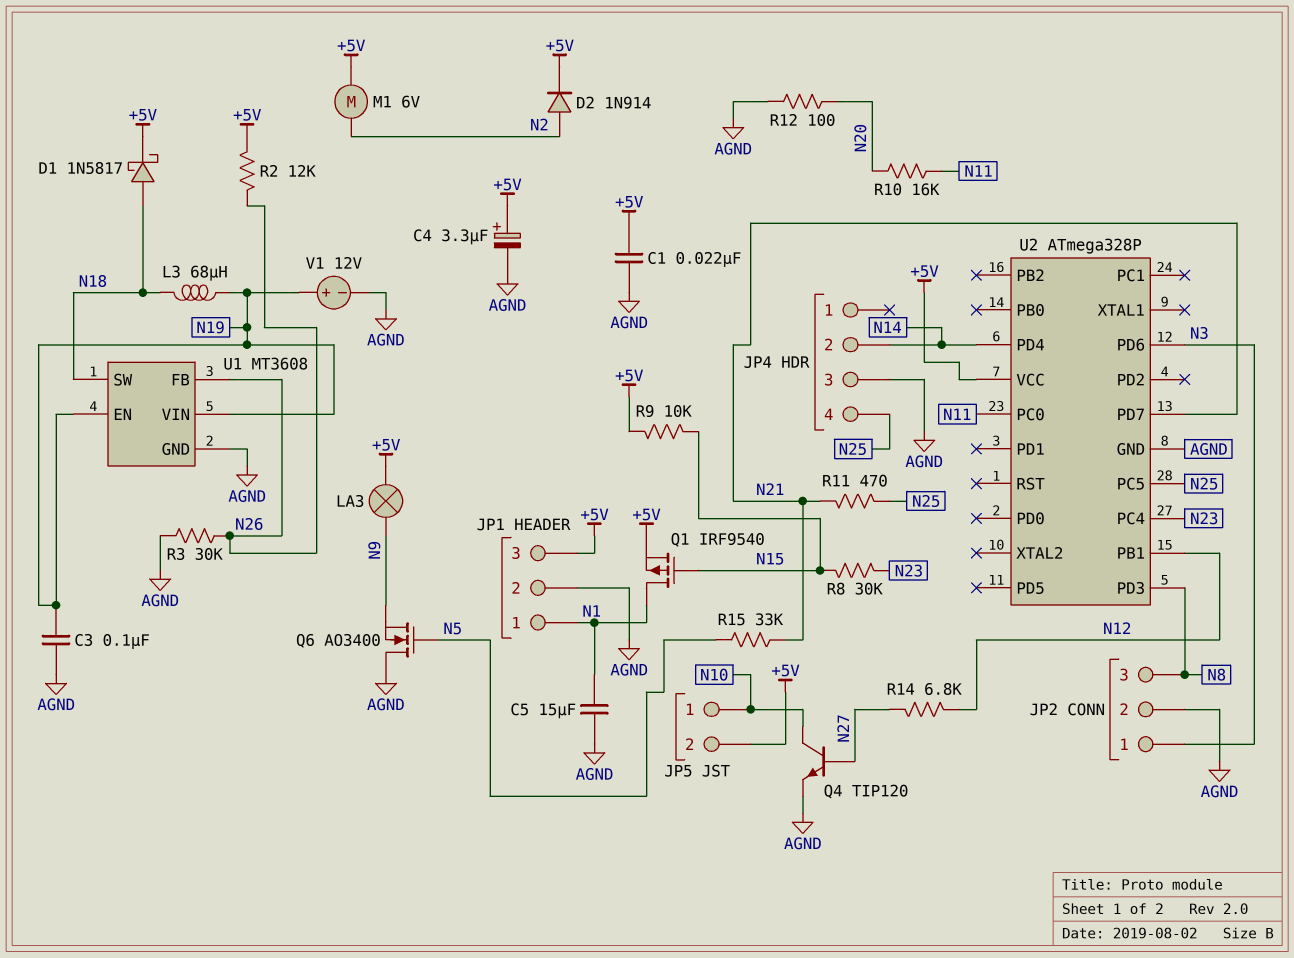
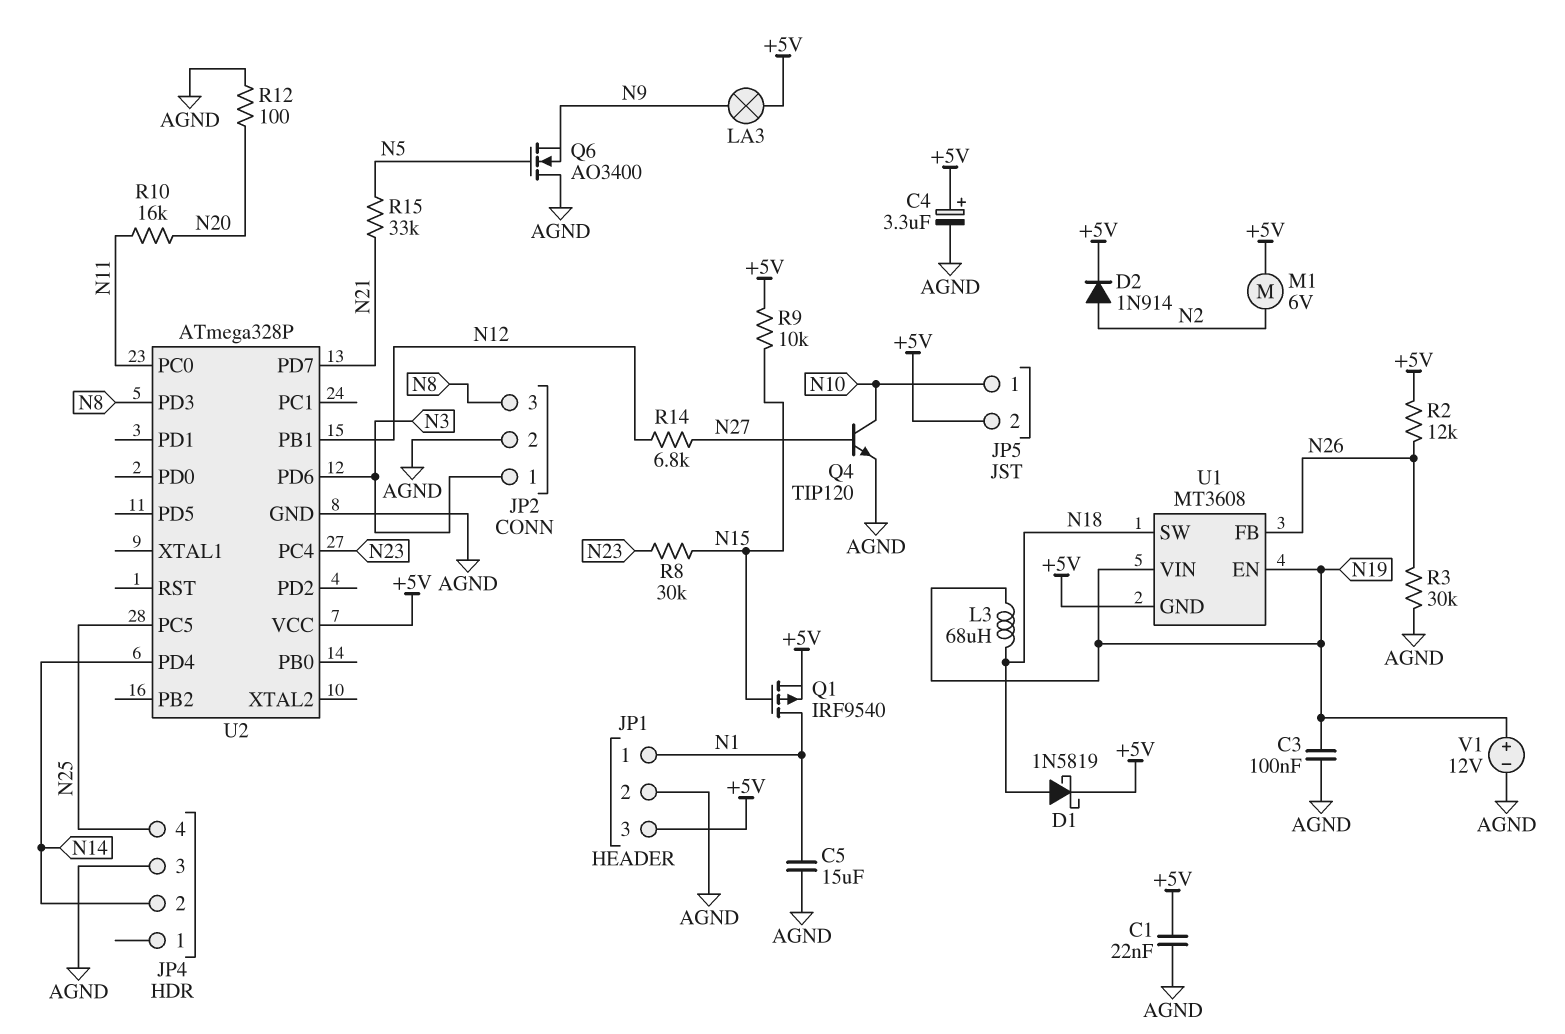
D1: schottky 1N5817 (A N18, K +5V) -> schottky 1N5819 (A N18, K +5V)
R11: 470 (N21, N25) -> none
U1 pin GND: AGND -> +5V

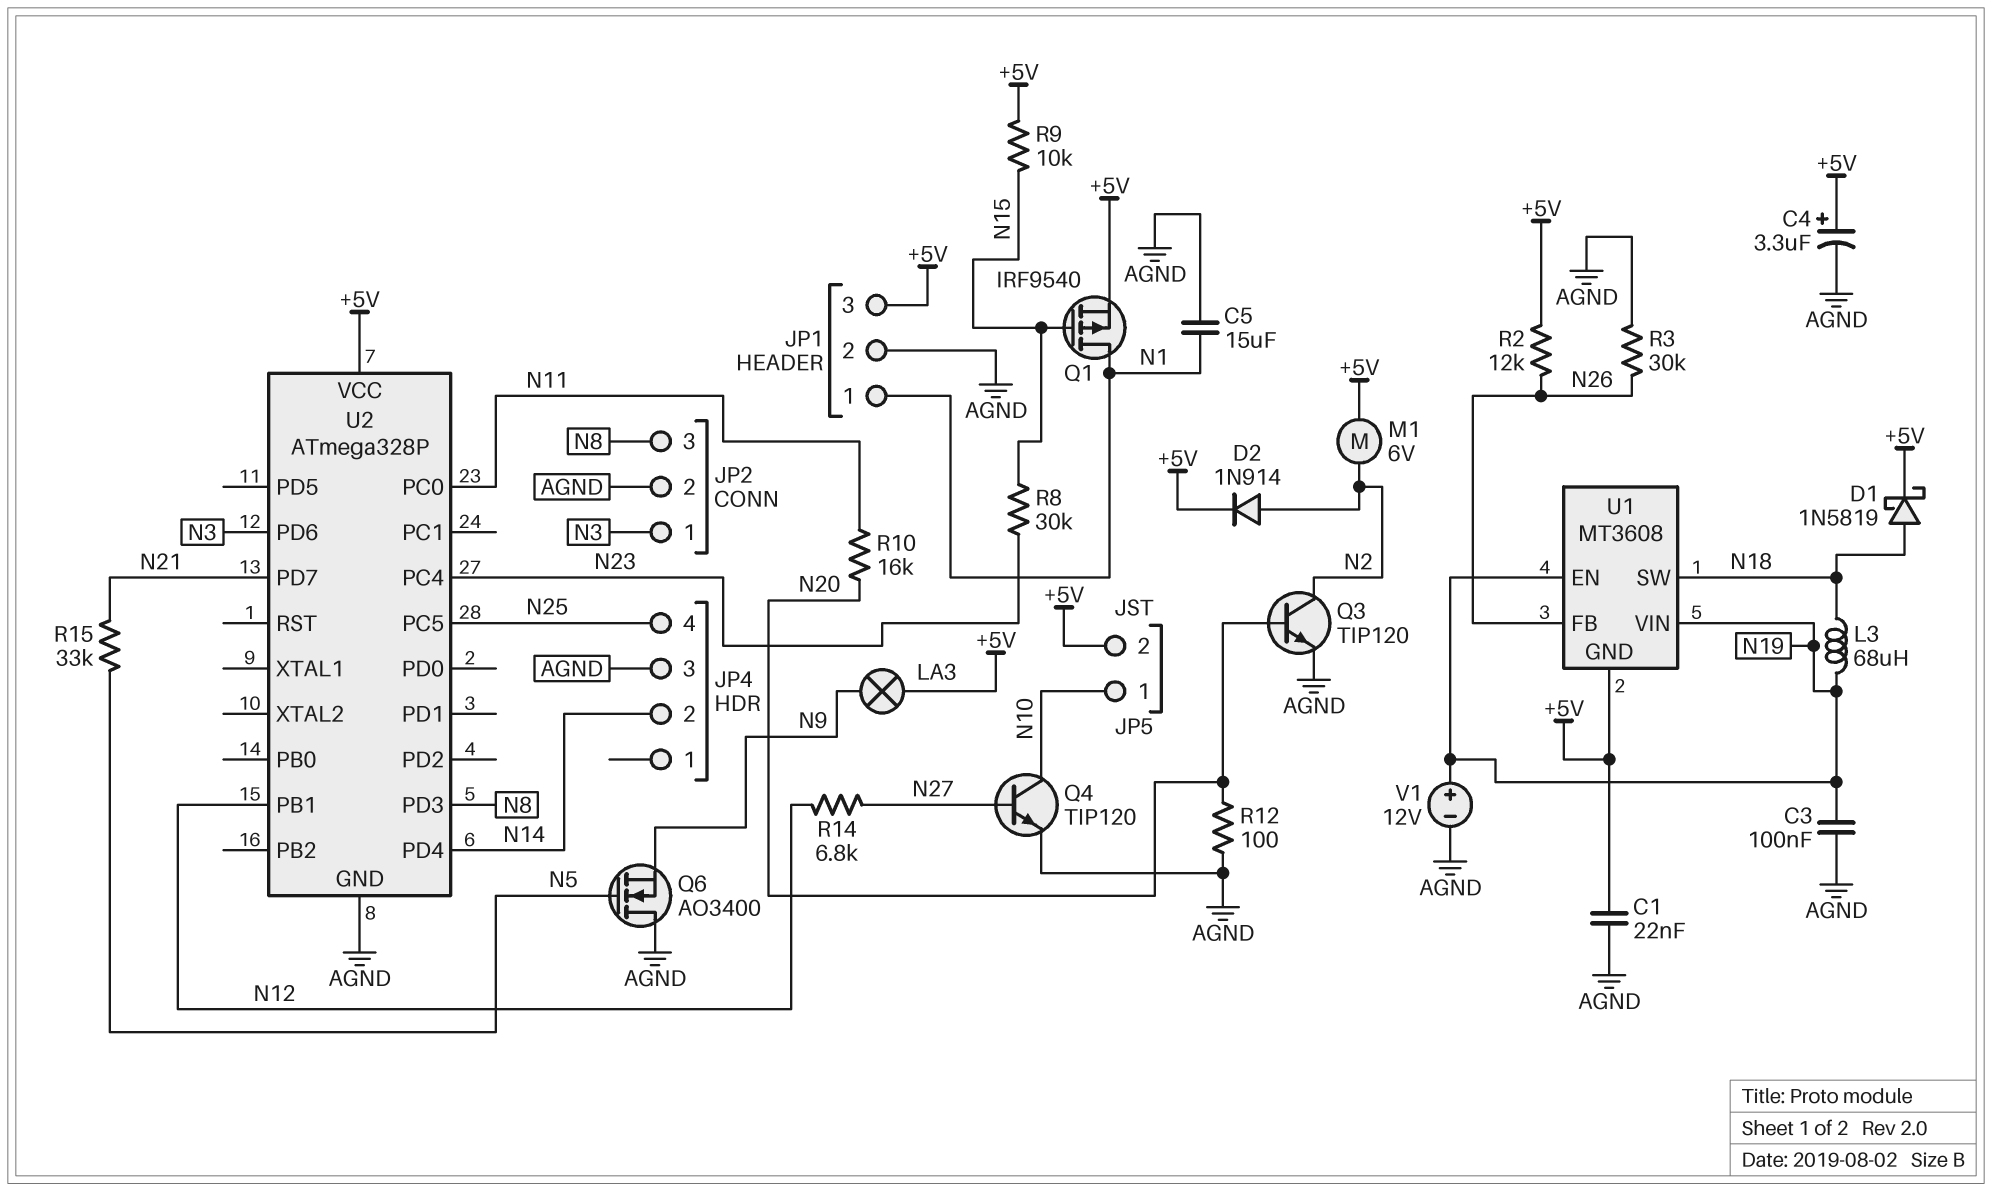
Q3: none -> NPN TIP120 (B N20, C N2, E AGND)

